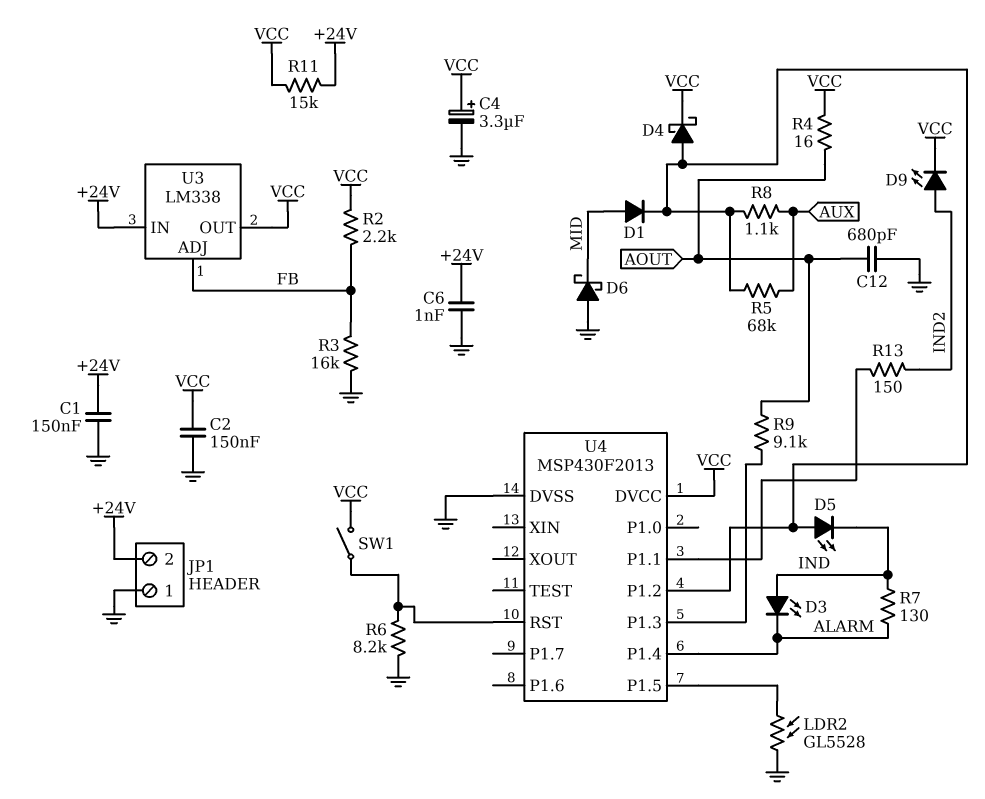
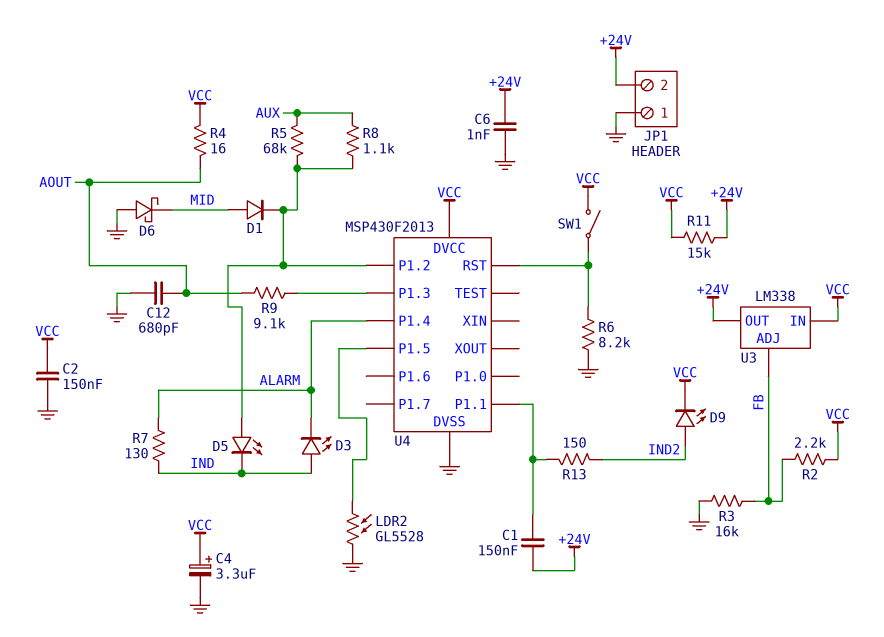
C1: 150nF (+24V, GND) -> 150nF (+24V, U4/P1.1)
D4: schottky (A U4/P1.2, K VCC) -> none
U3 pin IN: +24V -> VCC
U3 pin OUT: VCC -> +24V

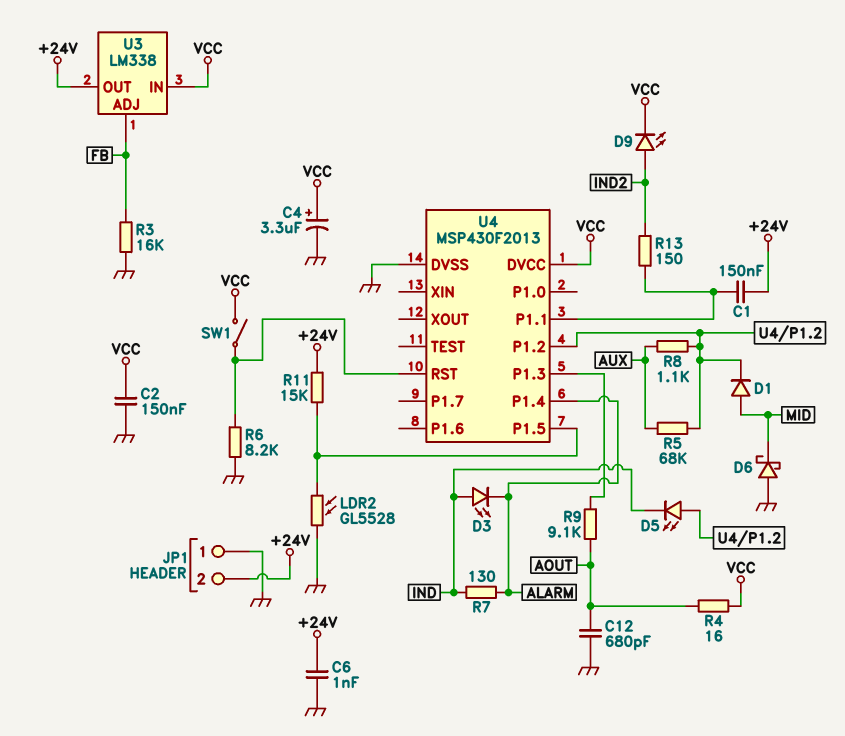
R2: 2.2k (FB, VCC) -> none
R11: 15k (+24V, VCC) -> 15k (+24V, U4/P1.5)

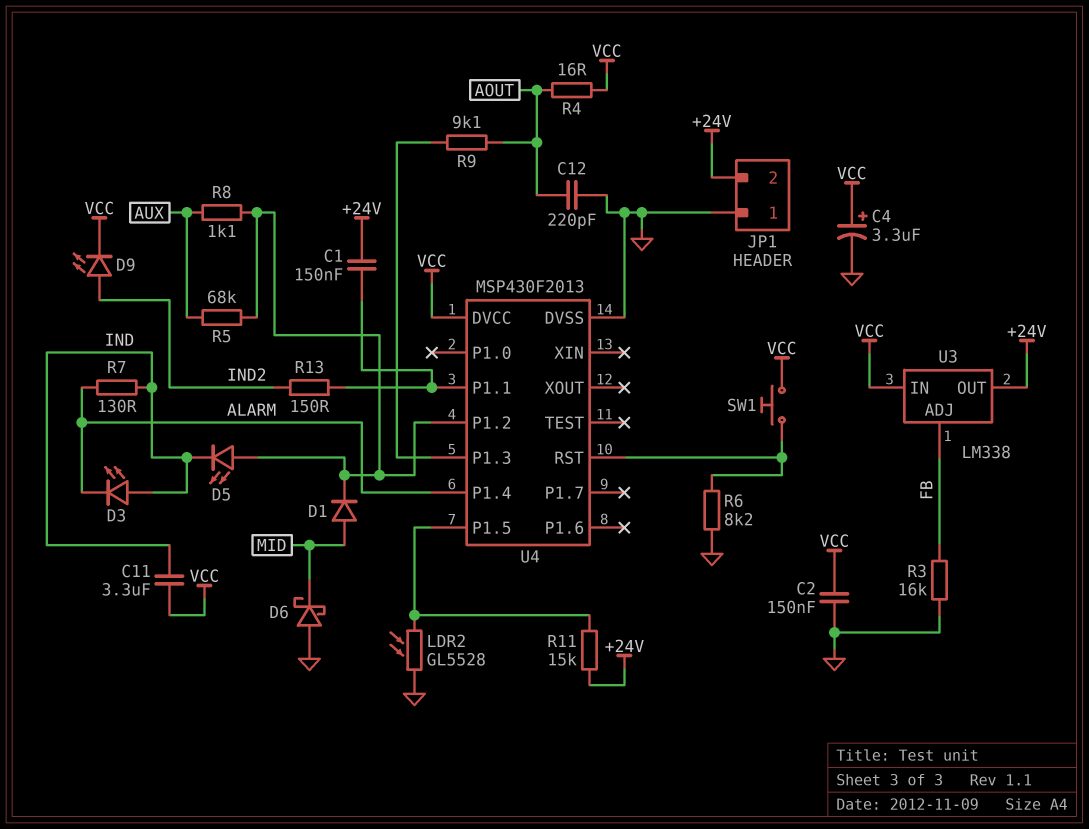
C6: 1nF (+24V, GND) -> none
C11: none -> 3.3uF (IND, VCC)
C12: 680pF (AOUT, GND) -> 220pF (AOUT, GND)
SW1: switch (U4/RST, VCC) -> button (U4/RST, VCC)

